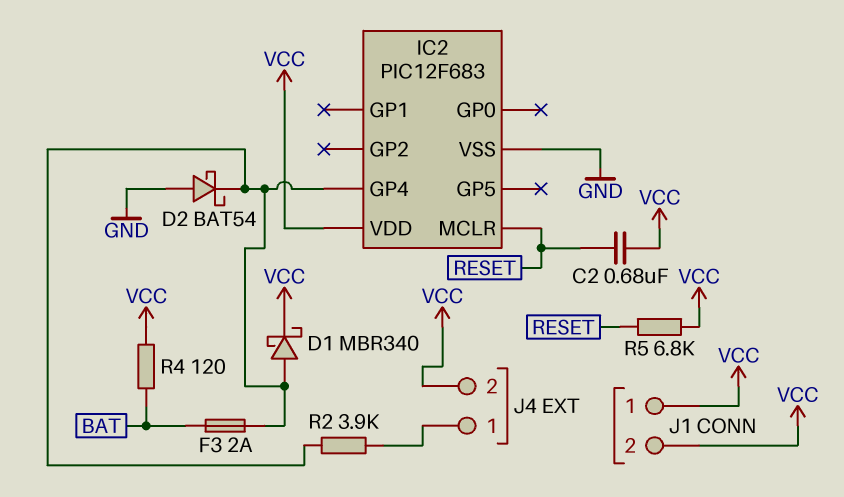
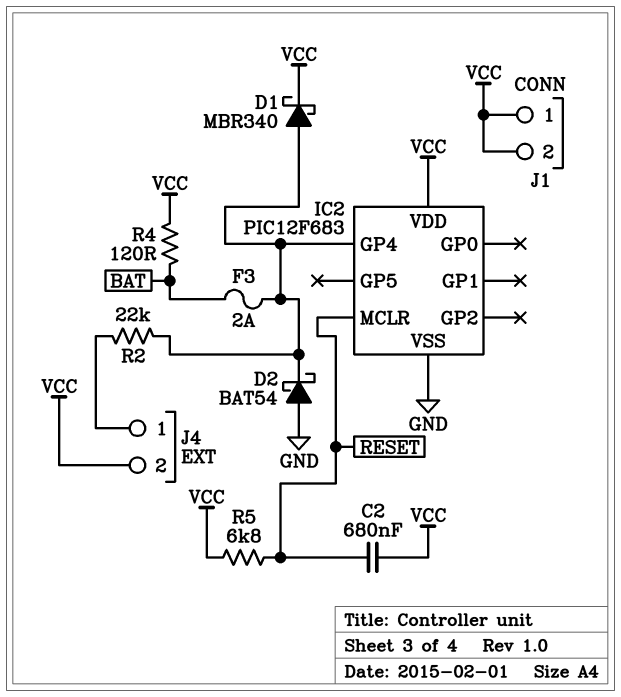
R2: 3.9k (IC2/GP4, J4/1) -> 22k (IC2/GP4, J4/1)

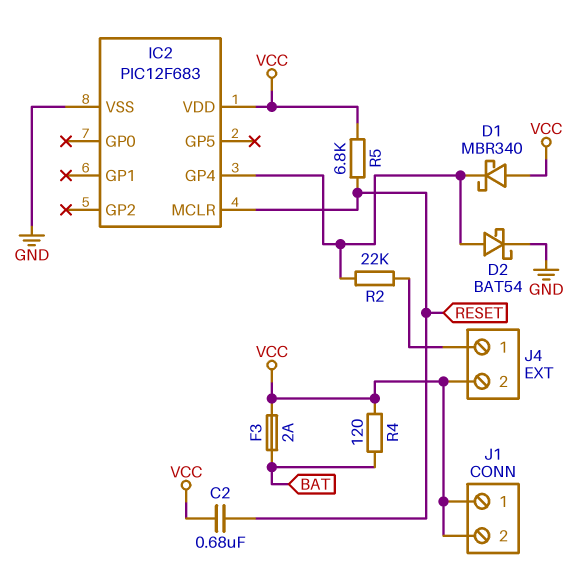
D1: schottky MBR340 (A IC2/GP4, K VCC) -> schottky MBR340 (A VCC, K IC2/GP4)
D2: schottky BAT54 (A GND, K IC2/GP4) -> schottky BAT54 (A IC2/GP4, K GND)
F3: 2A (BAT, IC2/GP4) -> 2A (BAT, VCC)

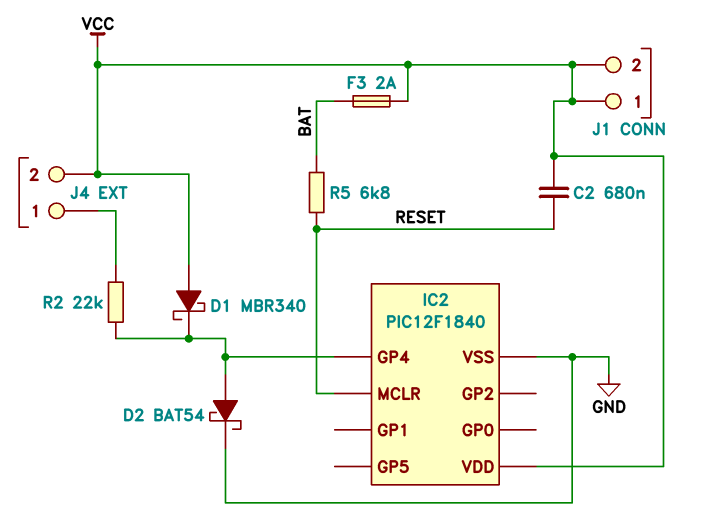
IC2: PIC12F683 -> PIC12F1840
R4: 120 (BAT, VCC) -> none
R5: 6.8k (RESET, VCC) -> 6.8k (BAT, RESET)

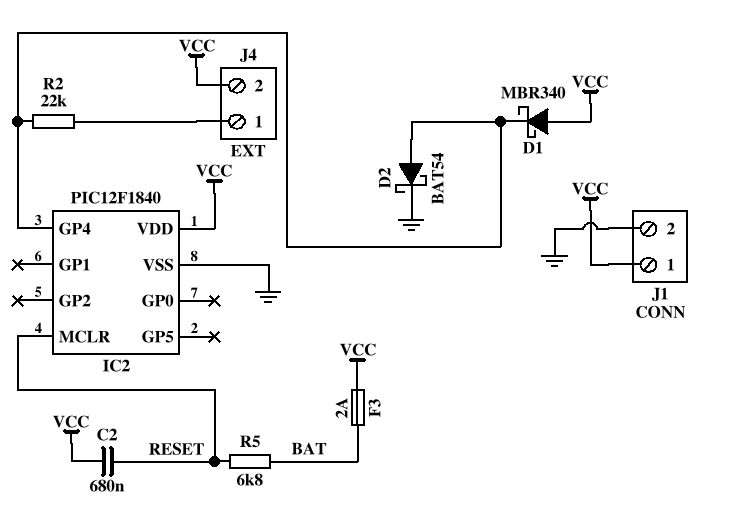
J1 pin 2: VCC -> GND

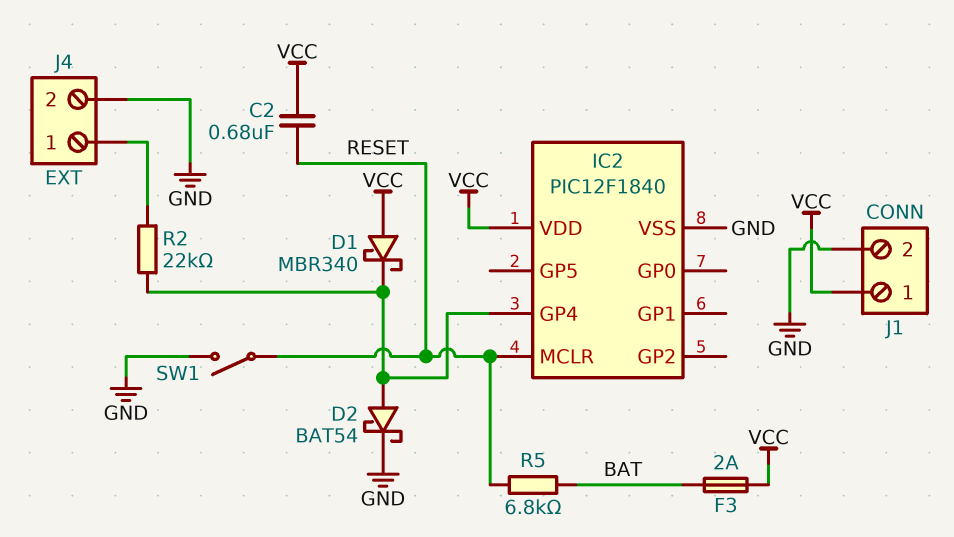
J4 pin 2: VCC -> GND
SW1: none -> switch (GND, RESET)

